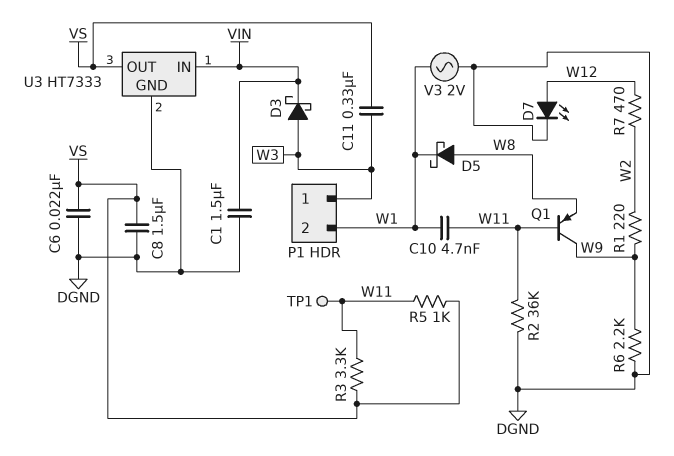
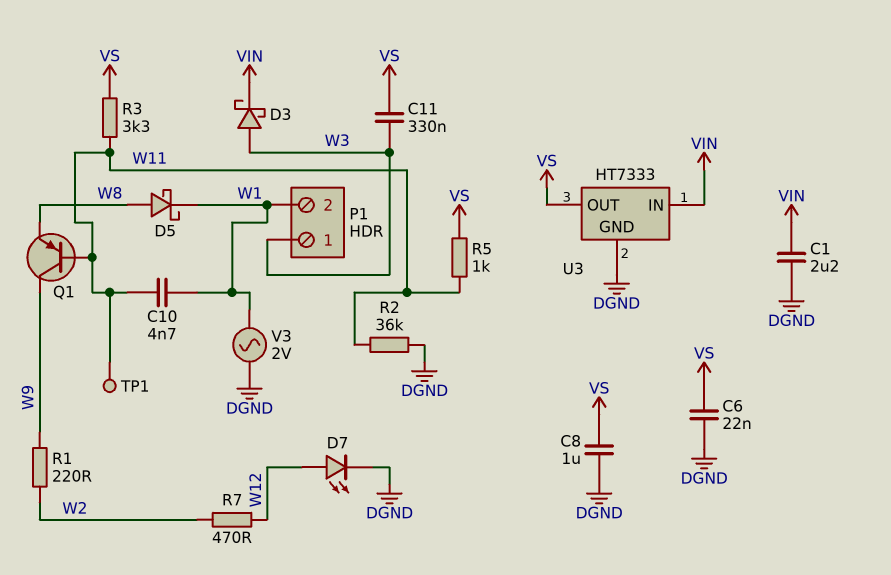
C1: 1.5uF (DGND, VIN) -> 2.2uF (DGND, VIN)
C8: 1.5uF (DGND, VS) -> 1uF (DGND, VS)
R6: 2.2k (DGND, W9) -> none

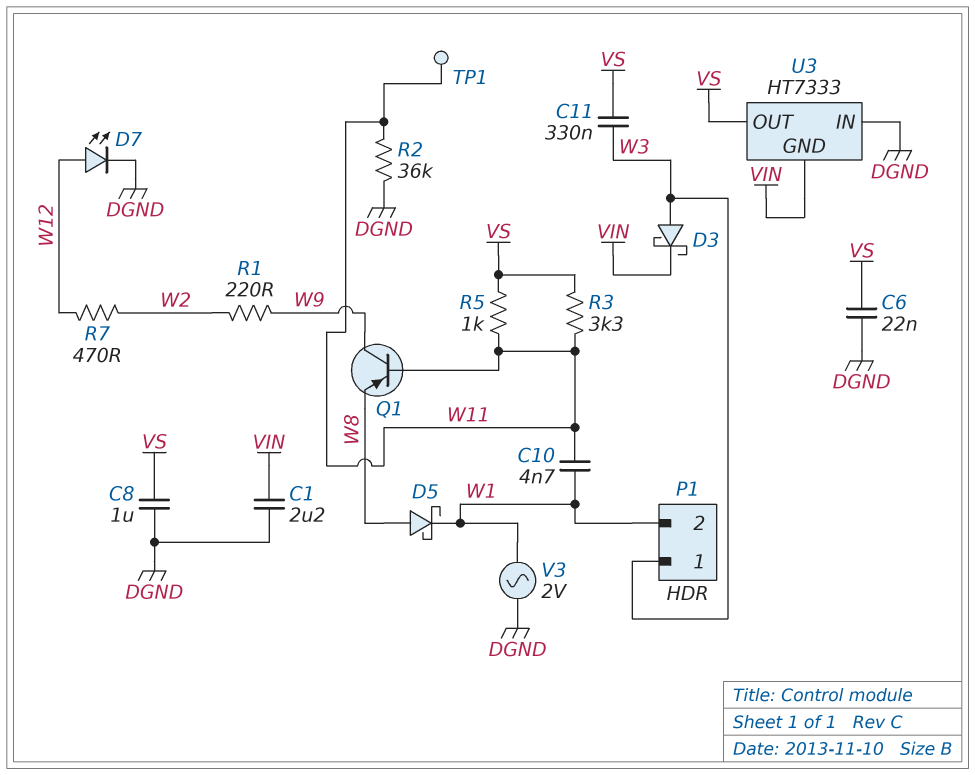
U3 pin GND: DGND -> VIN
U3 pin IN: VIN -> DGND

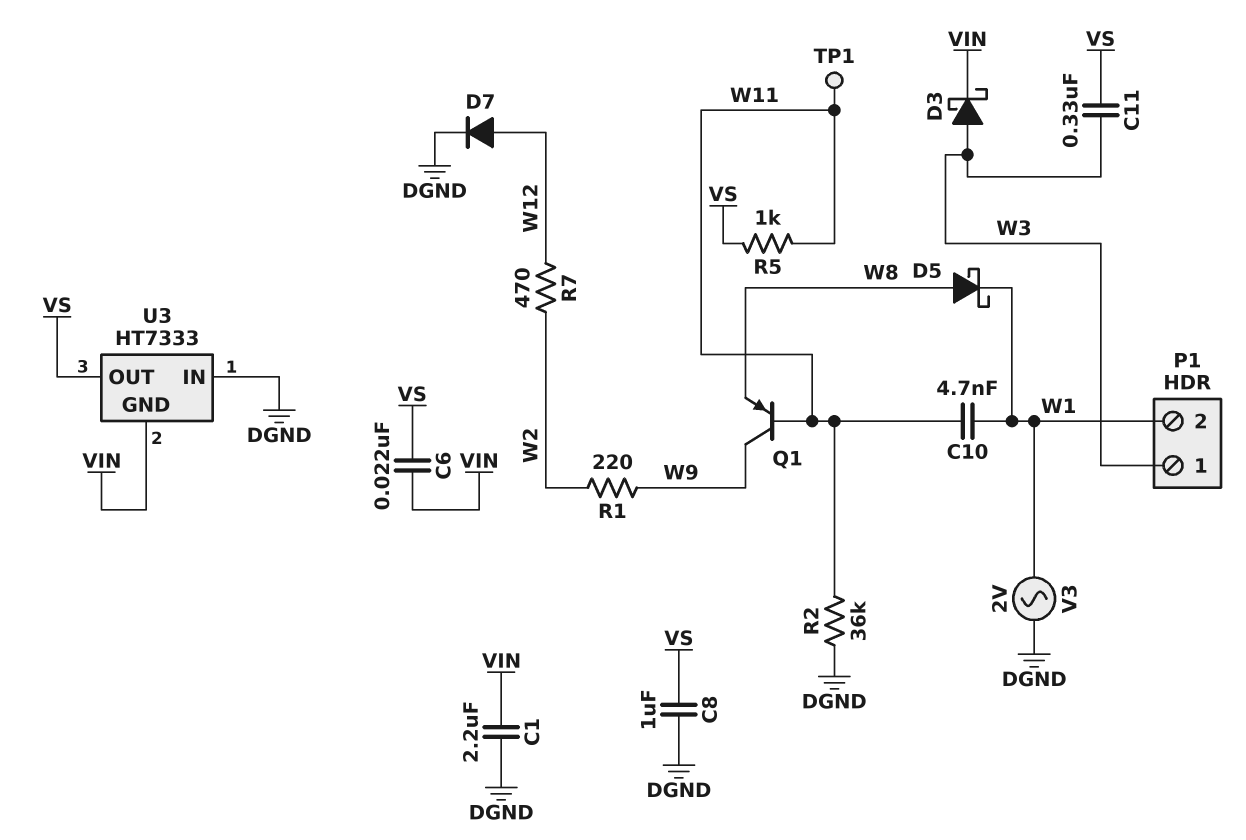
C6: 22nF (DGND, VS) -> 22nF (VIN, VS)
D7: LED (A W12, K DGND) -> diode (A W12, K DGND)
R3: 3.3k (VS, W11) -> none

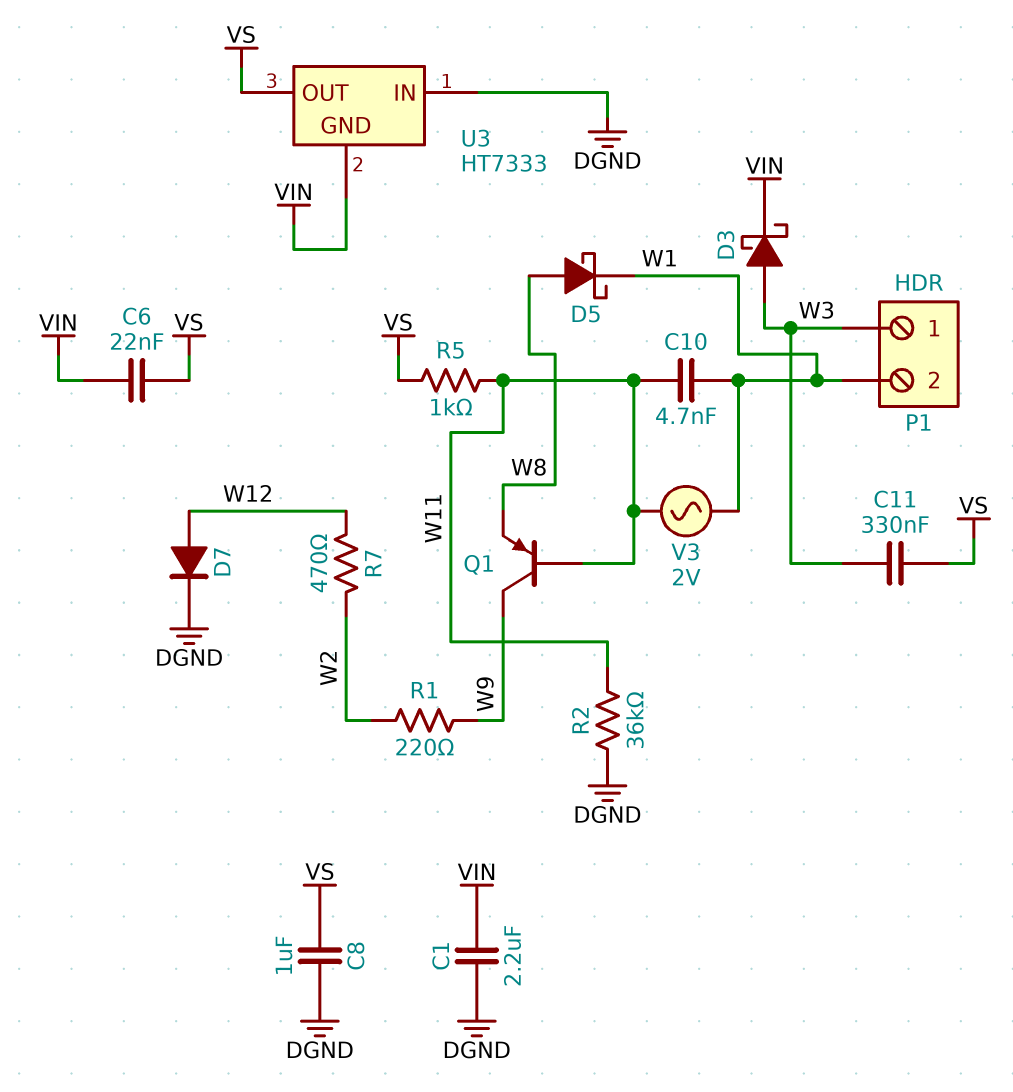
TP1: test point (W11) -> none
V3: AC 2V (DGND, W1) -> AC 2V (W1, W11)

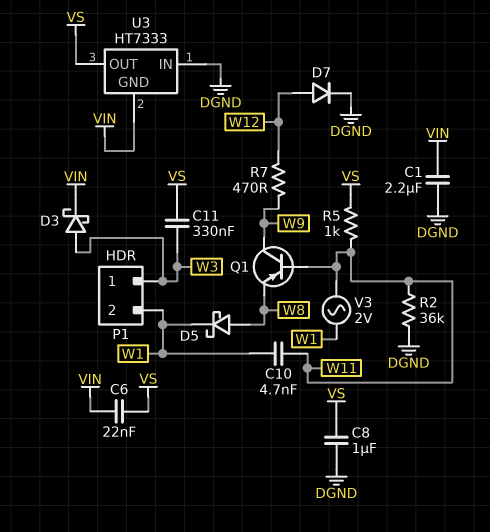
R1: 220 (W2, W9) -> none
R7: 470 (W2, W12) -> 470 (W9, W12)

